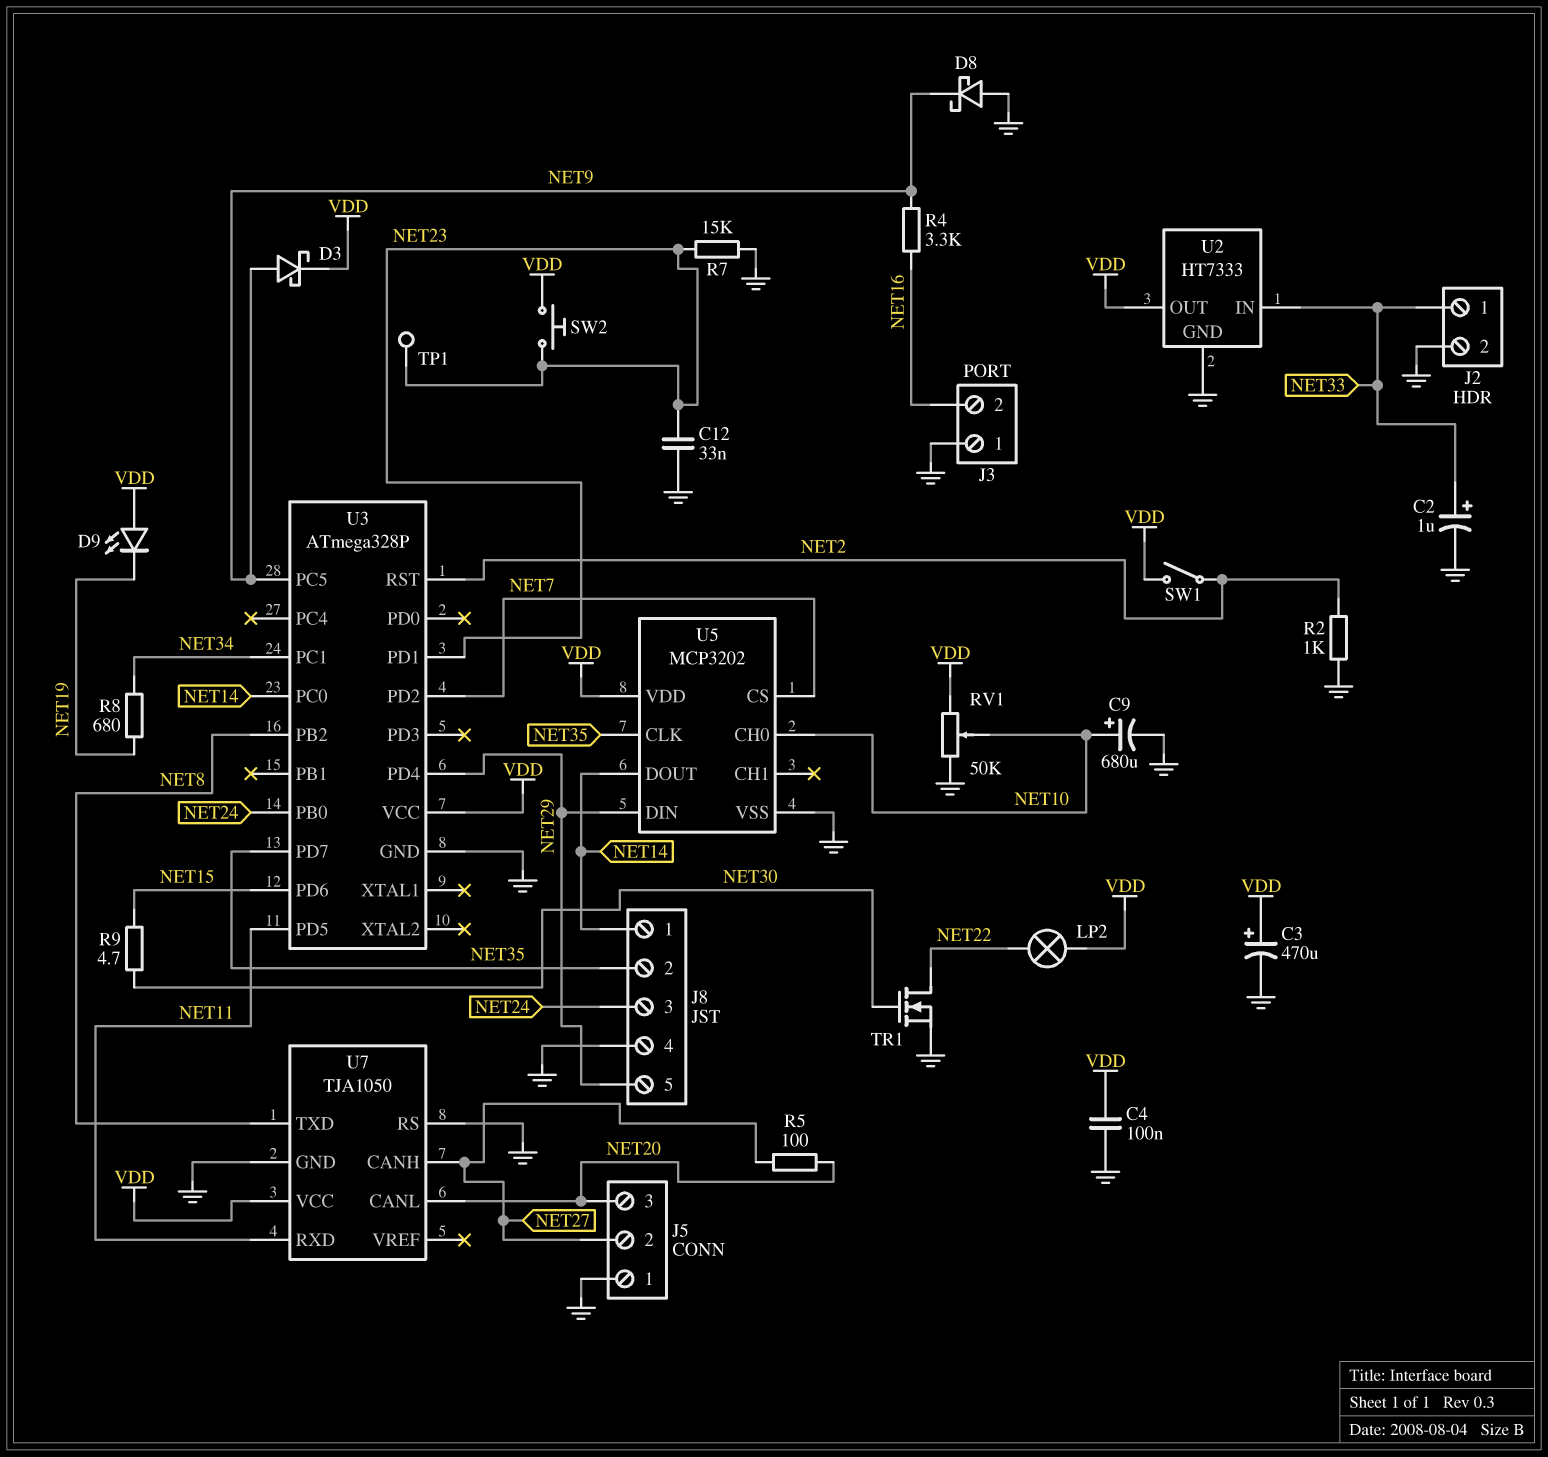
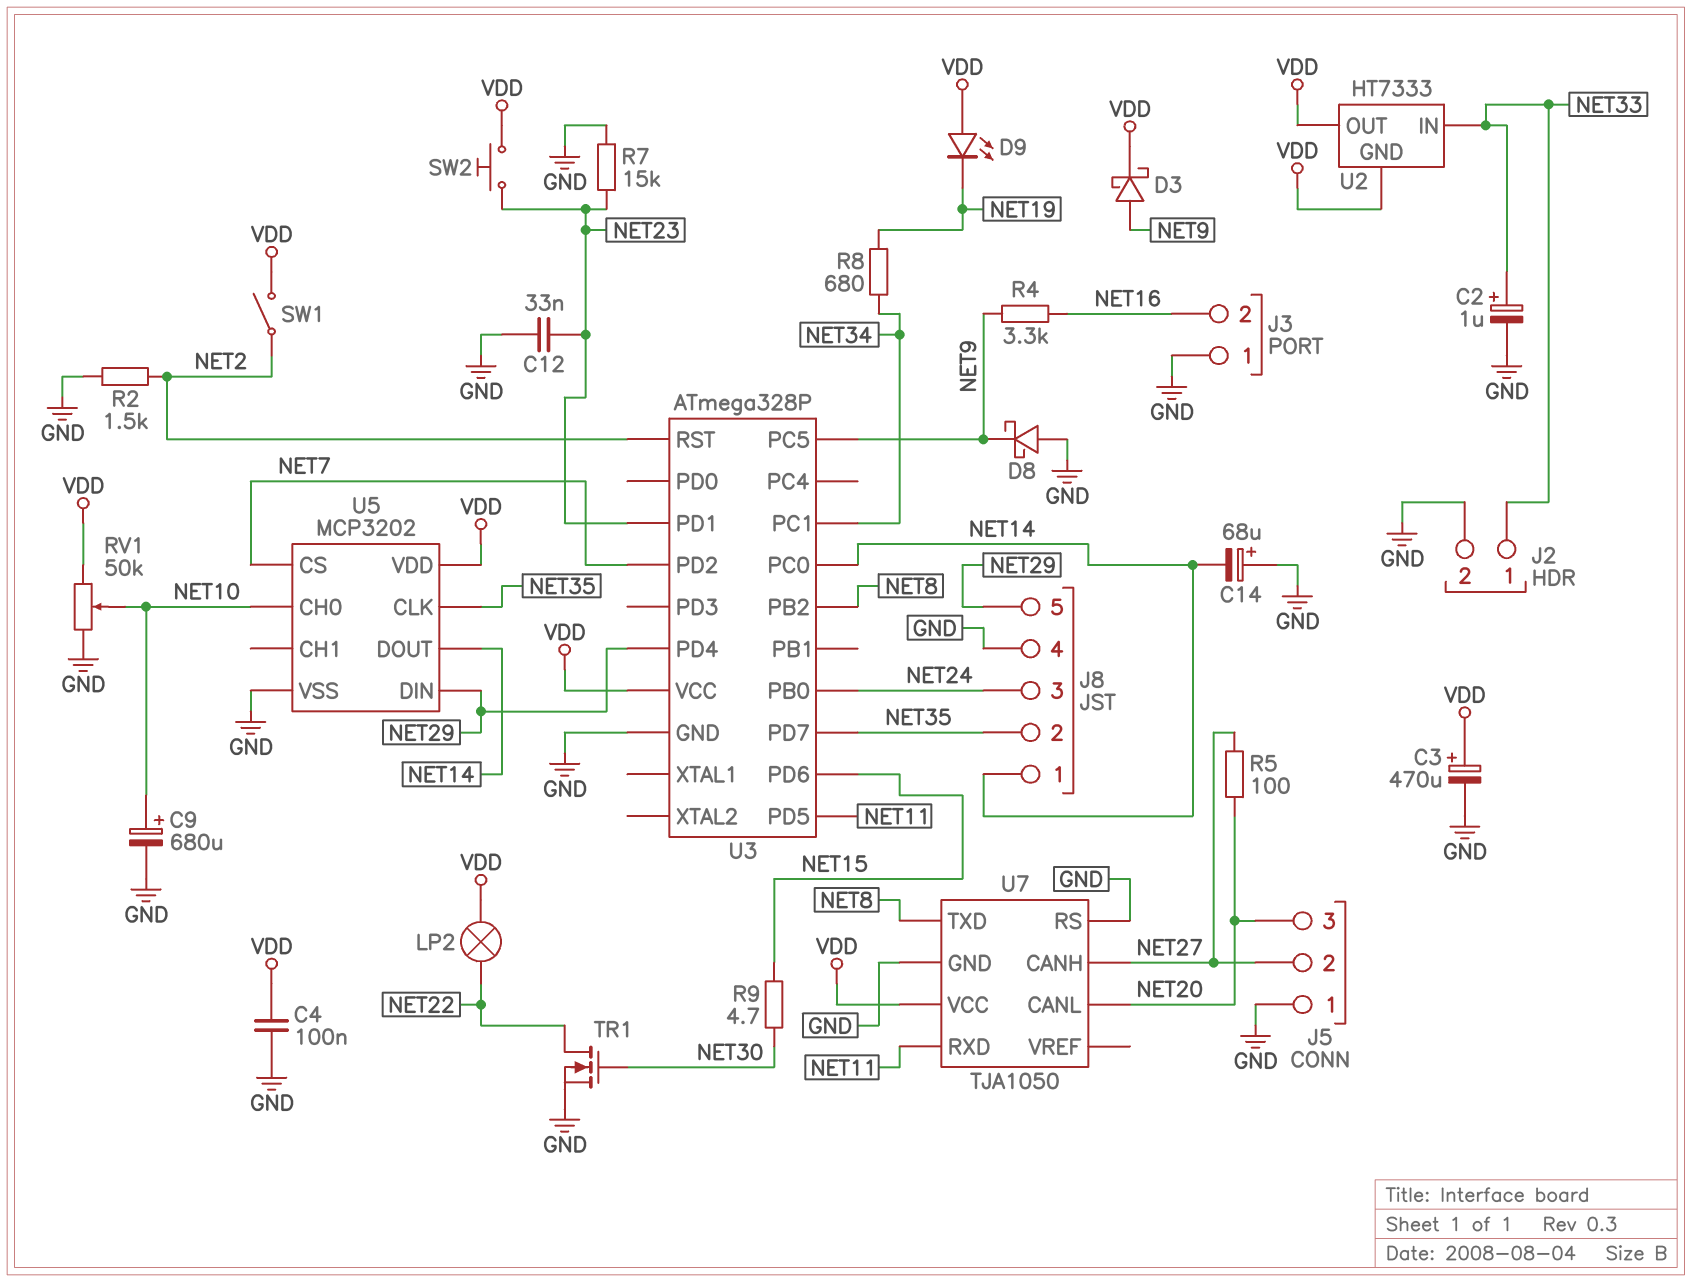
C14: none -> 68uF (plus GND, minus NET14)
R2: 1k (GND, NET2) -> 1.5k (GND, NET2)
TP1: test point (NET23) -> none
U2 pin GND: GND -> VDD

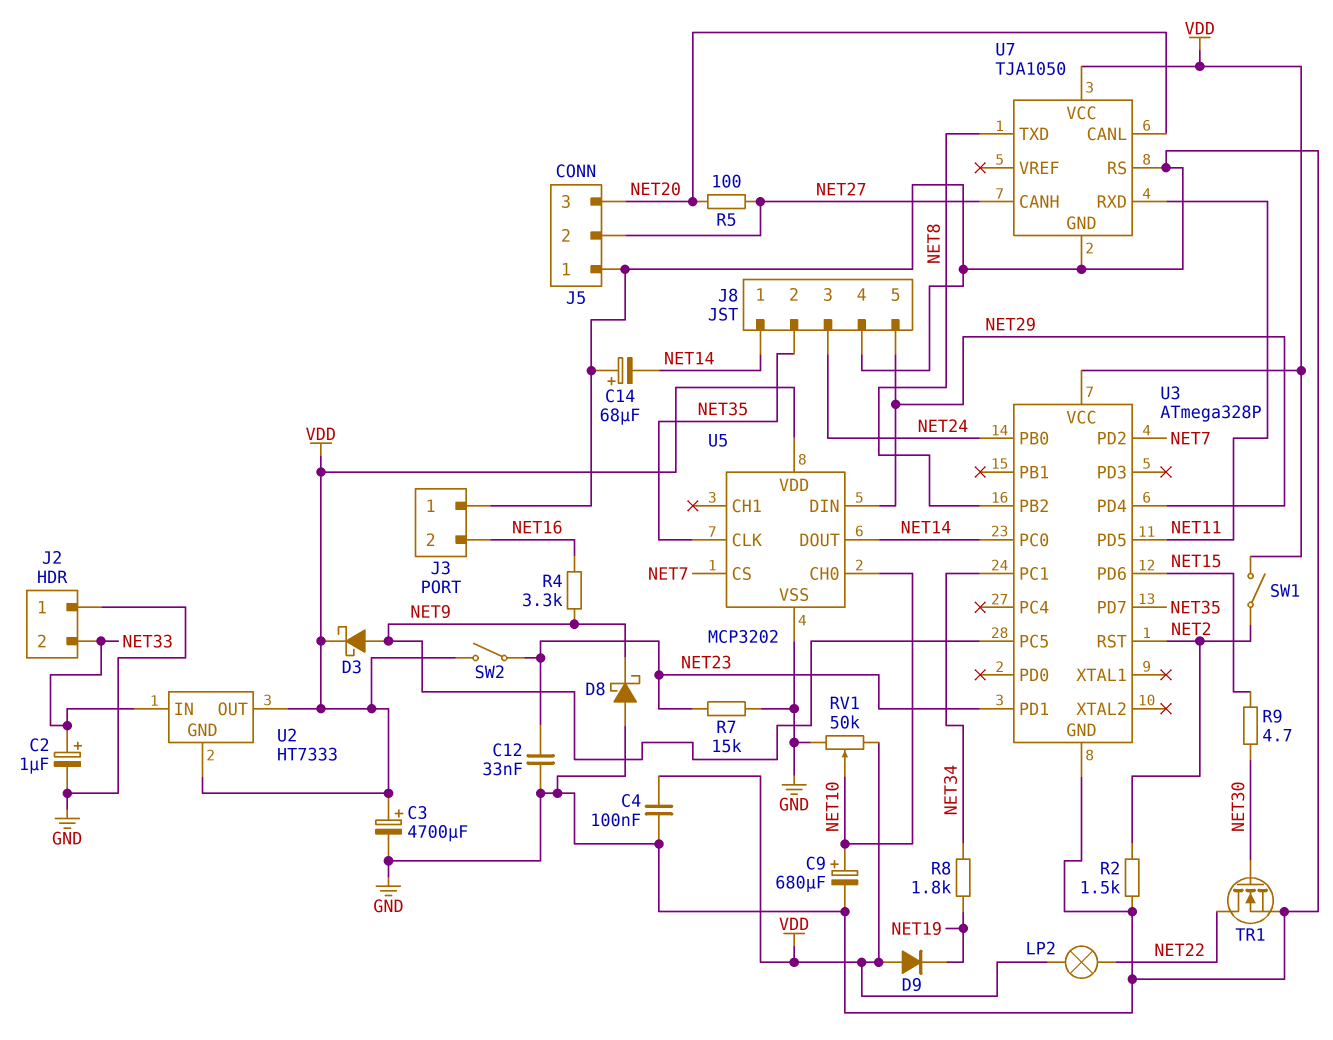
C3: 470uF (plus VDD, minus GND) -> 4700uF (plus VDD, minus GND)
D9: LED (A VDD, K NET19) -> diode (A VDD, K NET19)
J2 pin 1: NET33 -> GND
J2 pin 2: GND -> NET33
R8: 680 (NET19, NET34) -> 1.8k (NET19, NET34)
SW2: button (NET23, VDD) -> switch (NET23, VDD)

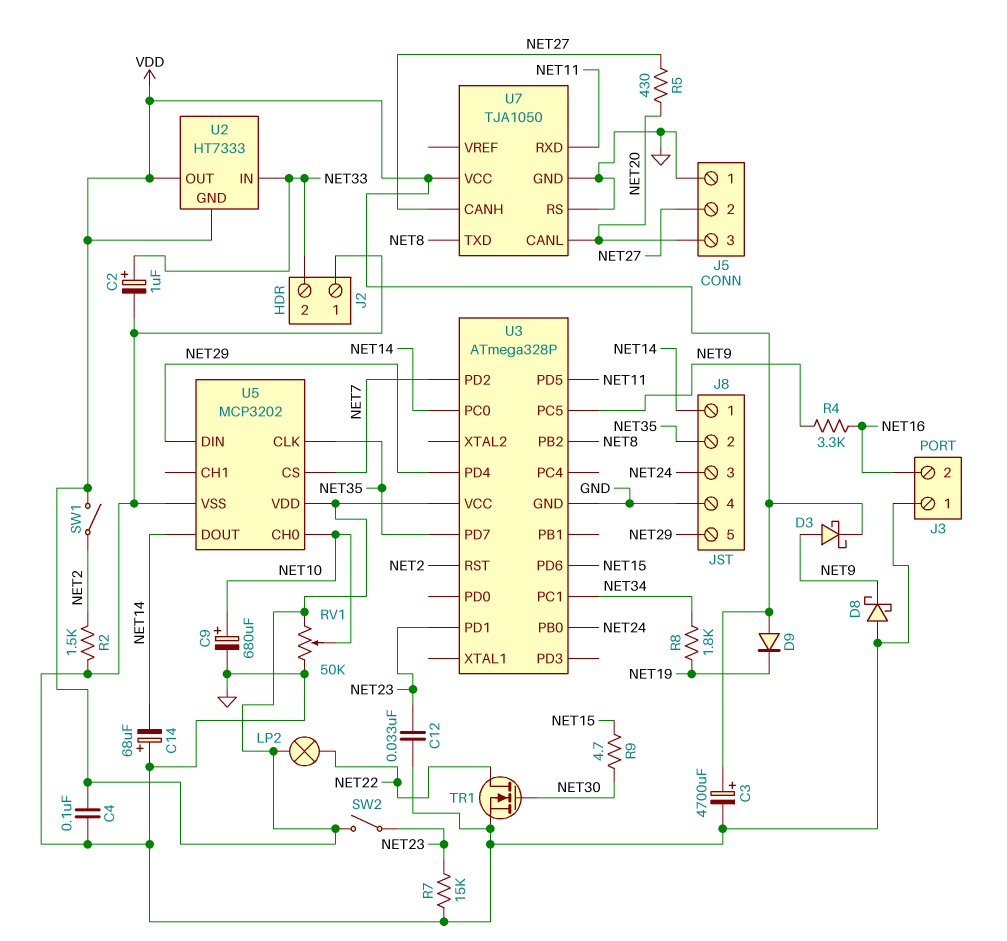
R5: 100 (NET20, NET27) -> 430 (NET20, NET27)

